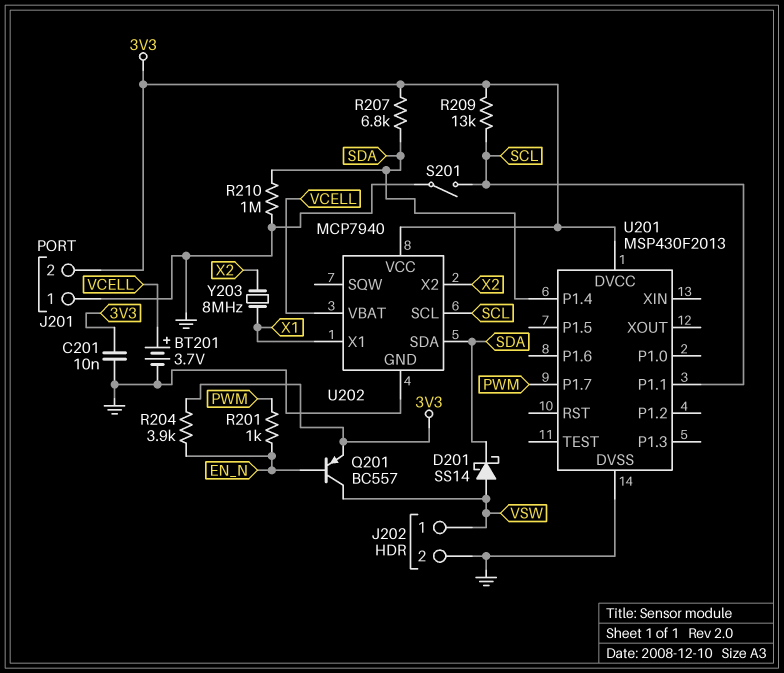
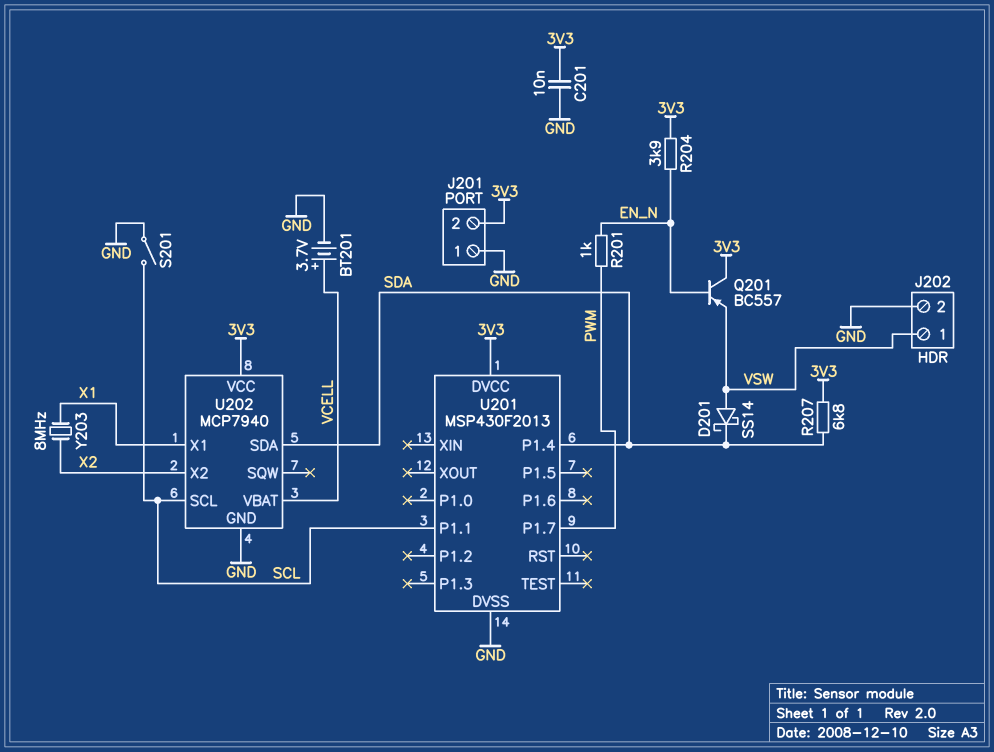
Q201: PNP BC557 (B EN_N, C VSW, E 3V3) -> PNP BC557 (B EN_N, C 3V3, E VSW)
R209: 13k (3V3, SCL) -> none
R210: 1M (GND, SDA) -> none

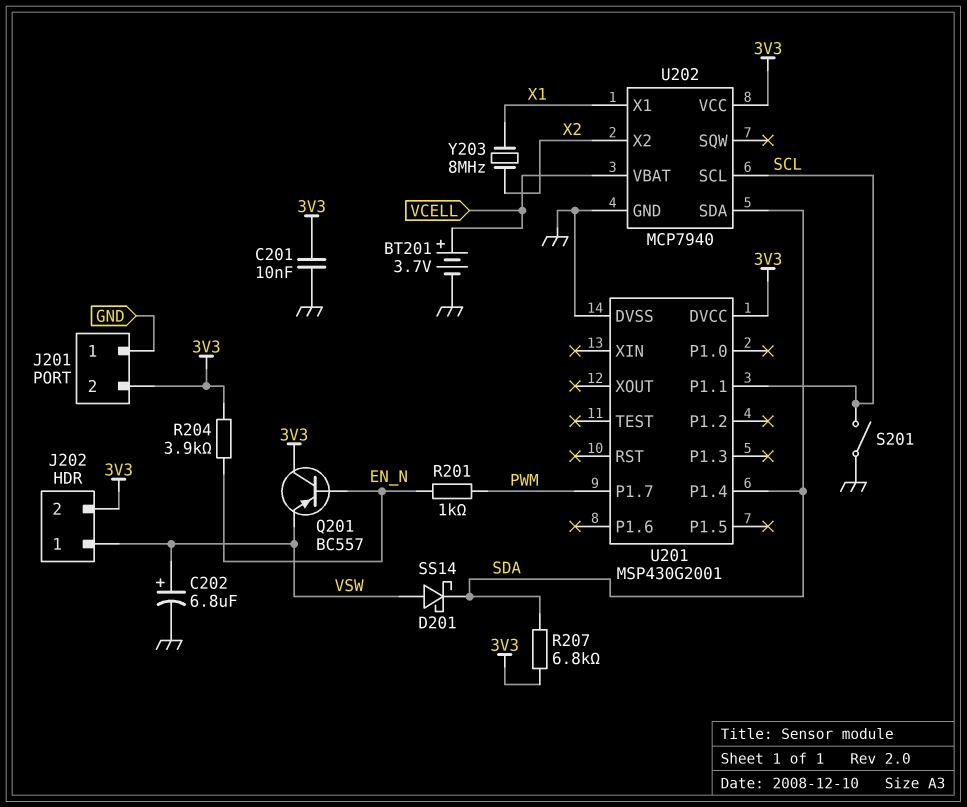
C202: none -> 6.8uF (plus VSW, minus GND)
J202 pin 2: GND -> 3V3
U201: MSP430F2013 -> MSP430G2001

